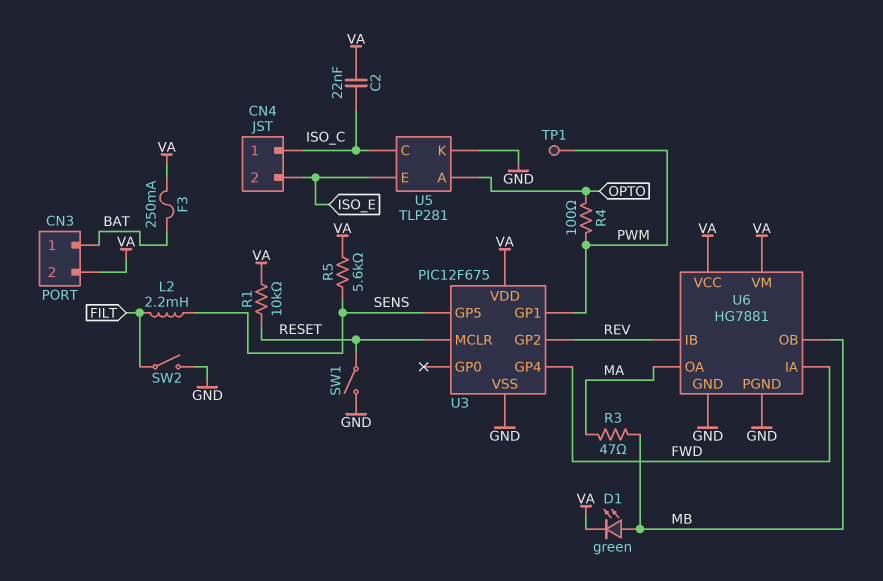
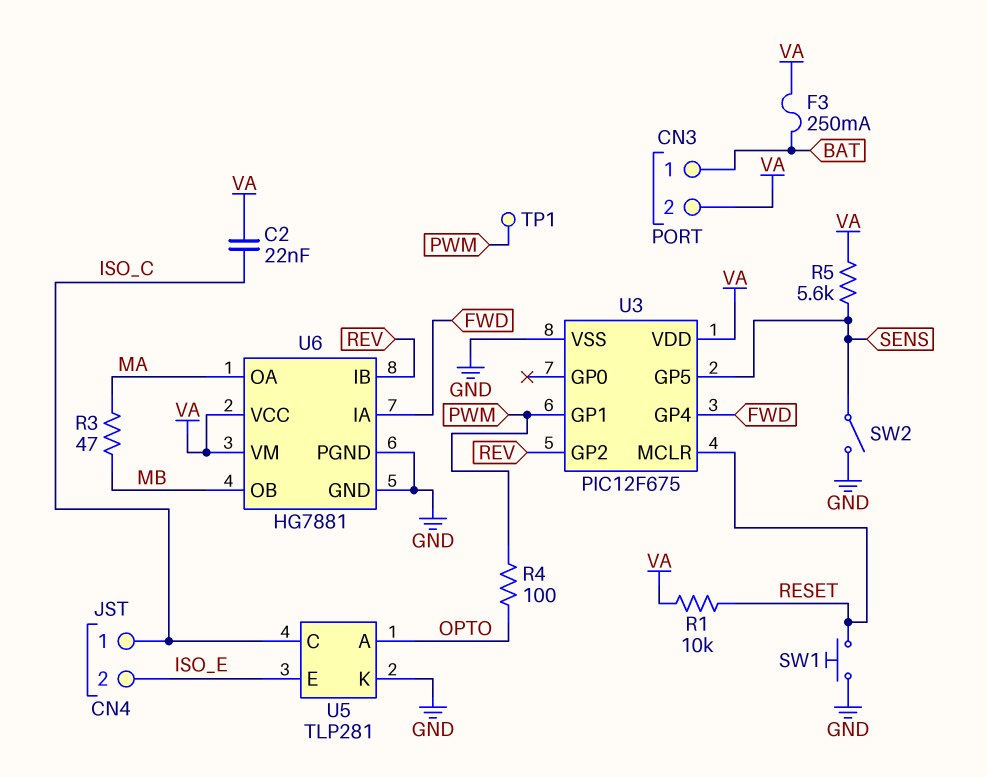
D1: LED green (A MB, K VA) -> none
L2: 2.2mH (FILT, SENS) -> none
SW1: switch (GND, RESET) -> button (GND, RESET)
SW2: switch (FILT, GND) -> switch (GND, SENS)

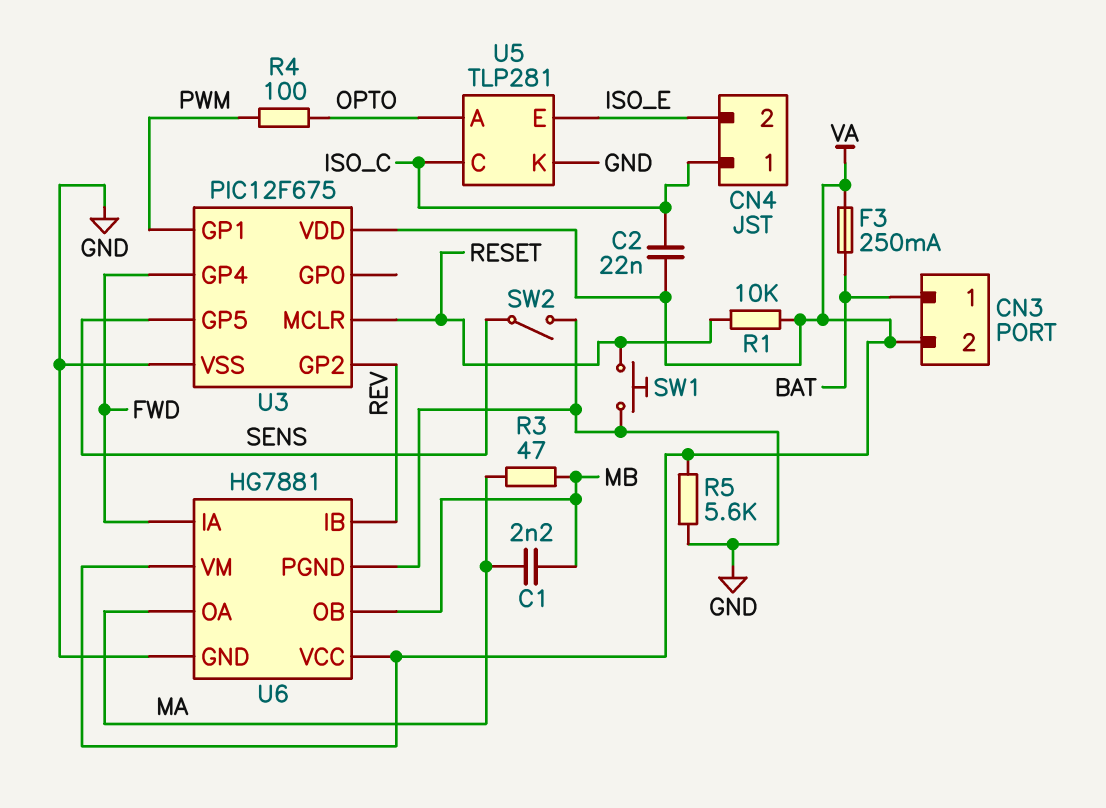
C1: none -> 2.2nF (MA, MB)
R5: 5.6k (SENS, VA) -> 5.6k (GND, VA)
TP1: test point (PWM) -> none

